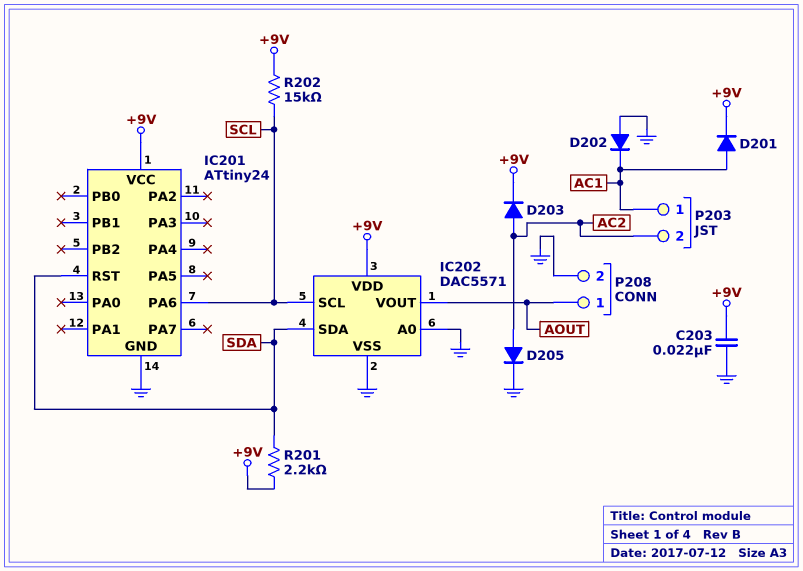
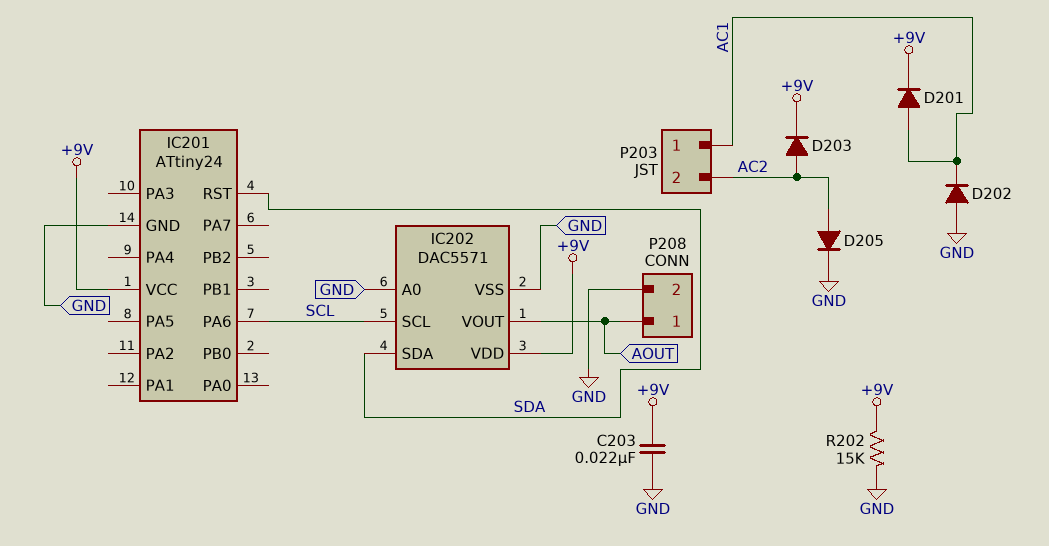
R201: 2.2k (+9V, SDA) -> none
R202: 15k (+9V, SCL) -> 15k (+9V, GND)

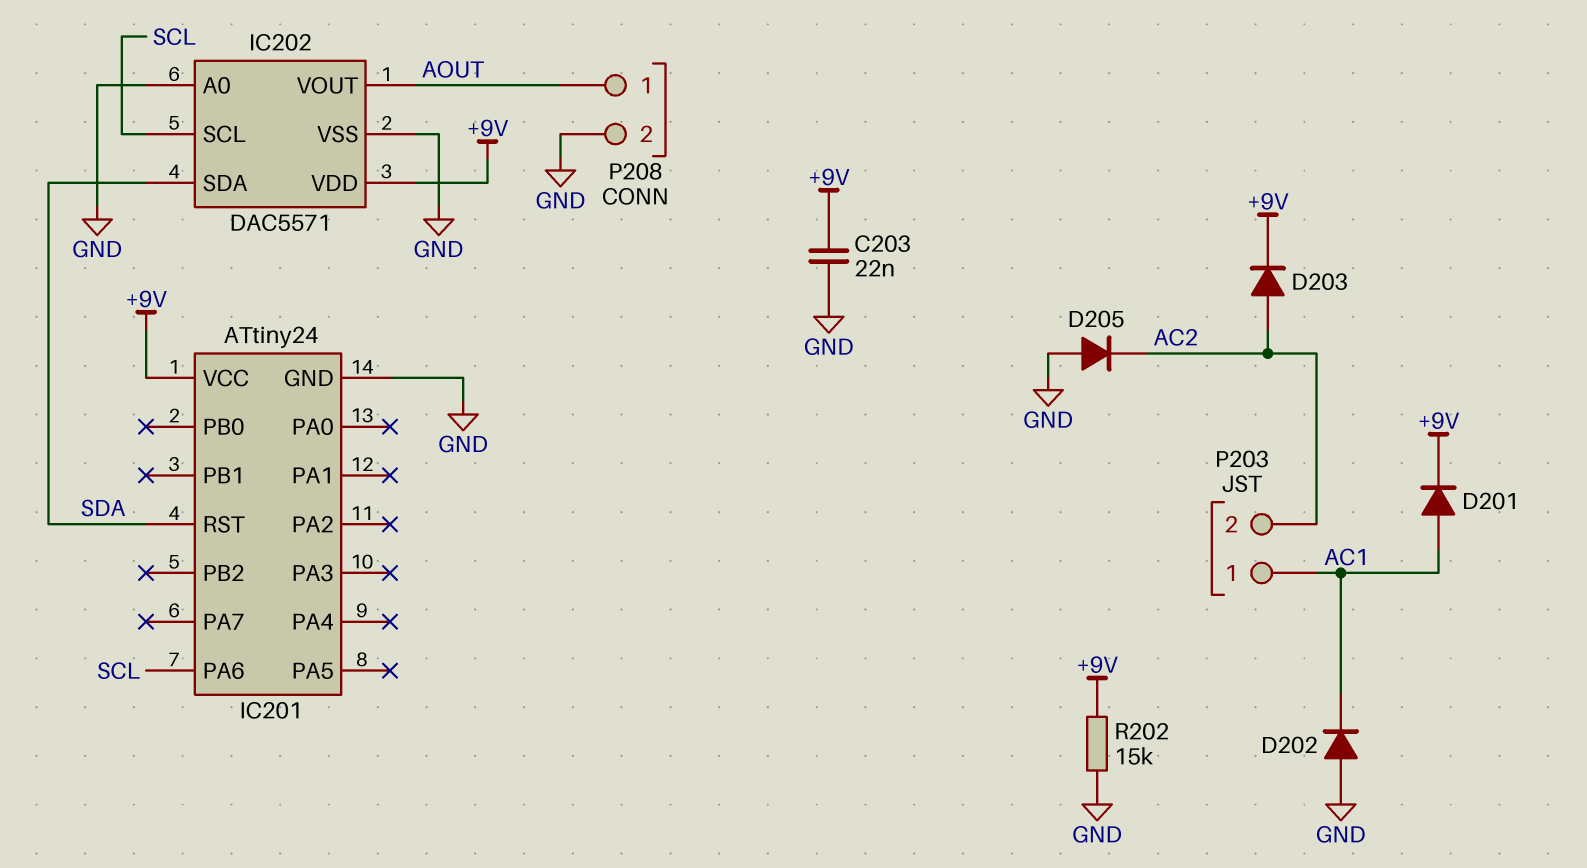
D205: diode (A AC2, K GND) -> diode (A GND, K AC2)

